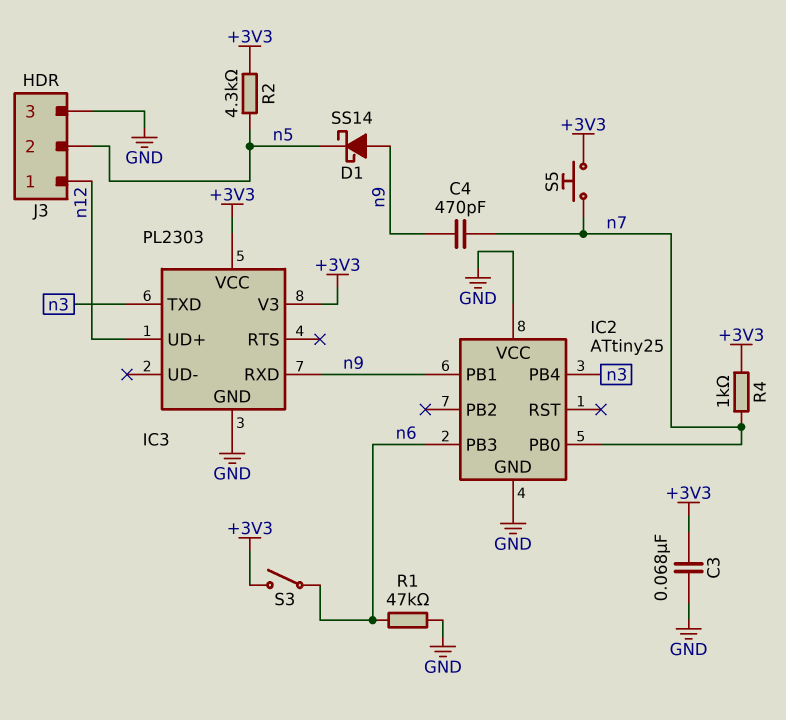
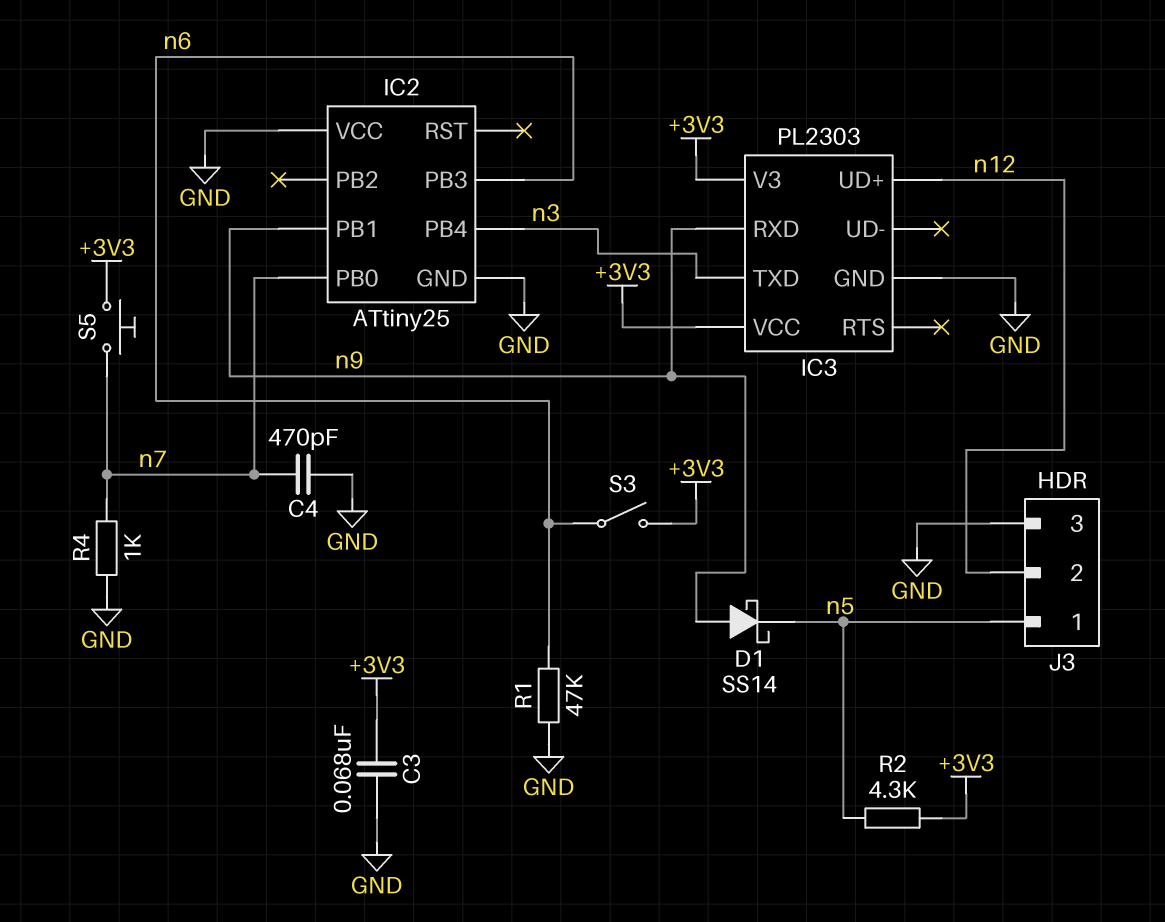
C4: 470pF (n7, n9) -> 470pF (GND, n7)
J3 pin 1: n12 -> n5
J3 pin 2: n5 -> n12
R4: 1k (+3V3, n7) -> 1k (GND, n7)

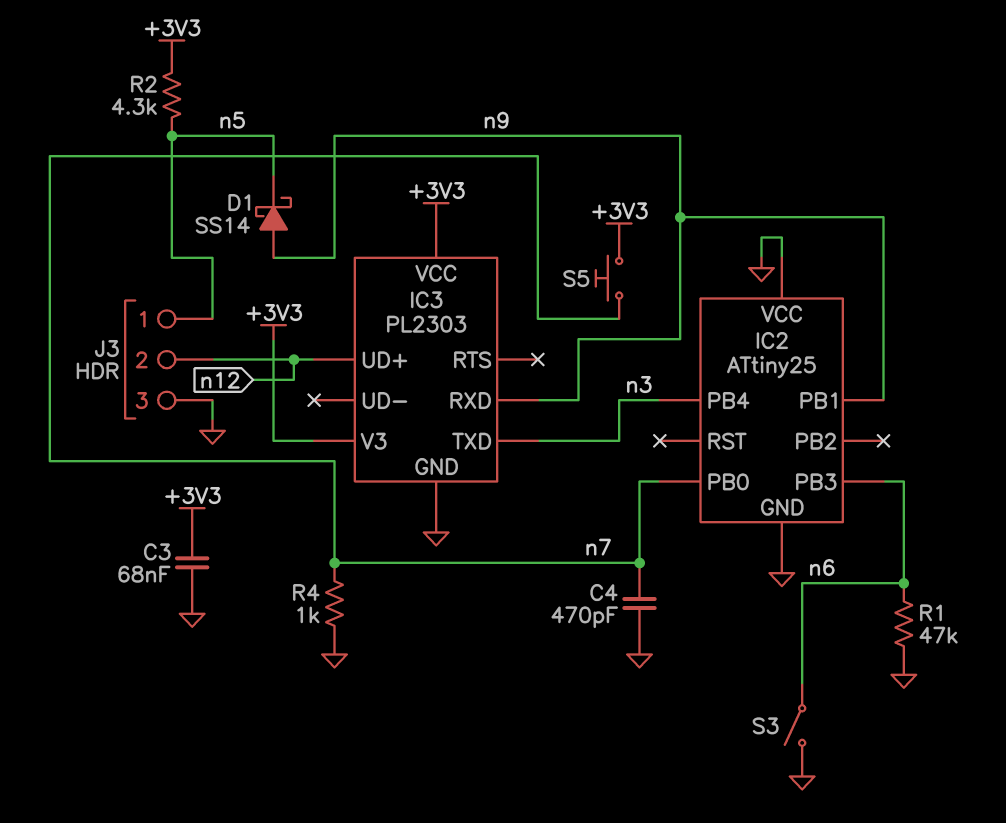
S3: switch (+3V3, n6) -> switch (GND, n6)

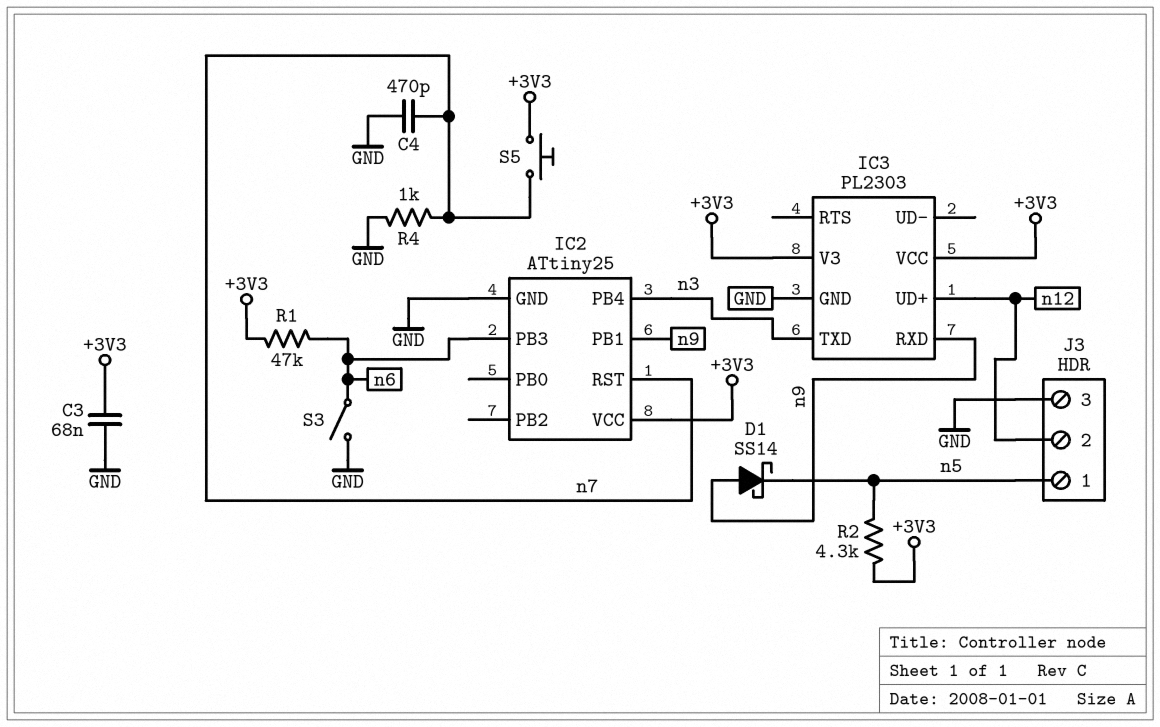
IC2 pin PB0: n7 -> none
IC2 pin RST: none -> n7
IC2 pin VCC: GND -> +3V3
R1: 47k (GND, n6) -> 47k (+3V3, n6)

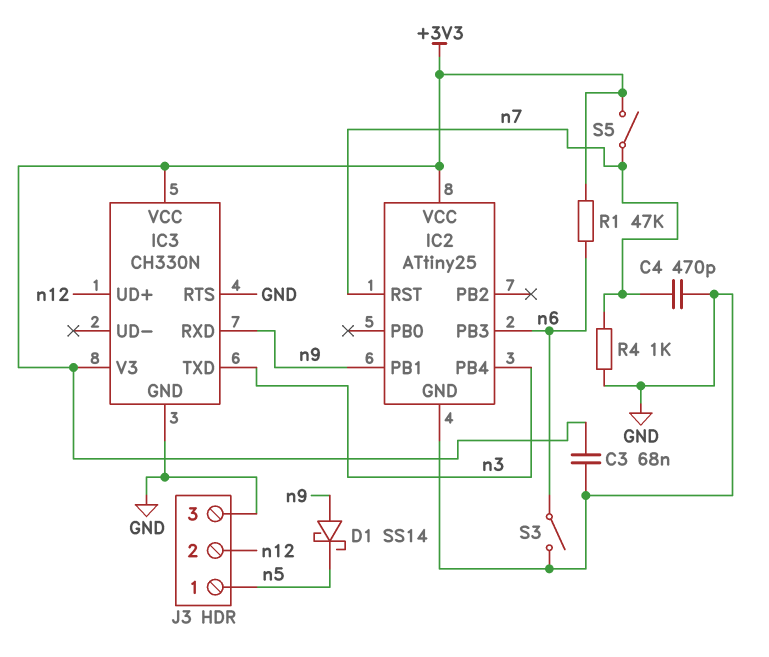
IC3: PL2303 -> CH330N
IC3 pin RTS: none -> GND
R2: 4.3k (+3V3, n5) -> none
S5: button (+3V3, n7) -> switch (+3V3, n7)

